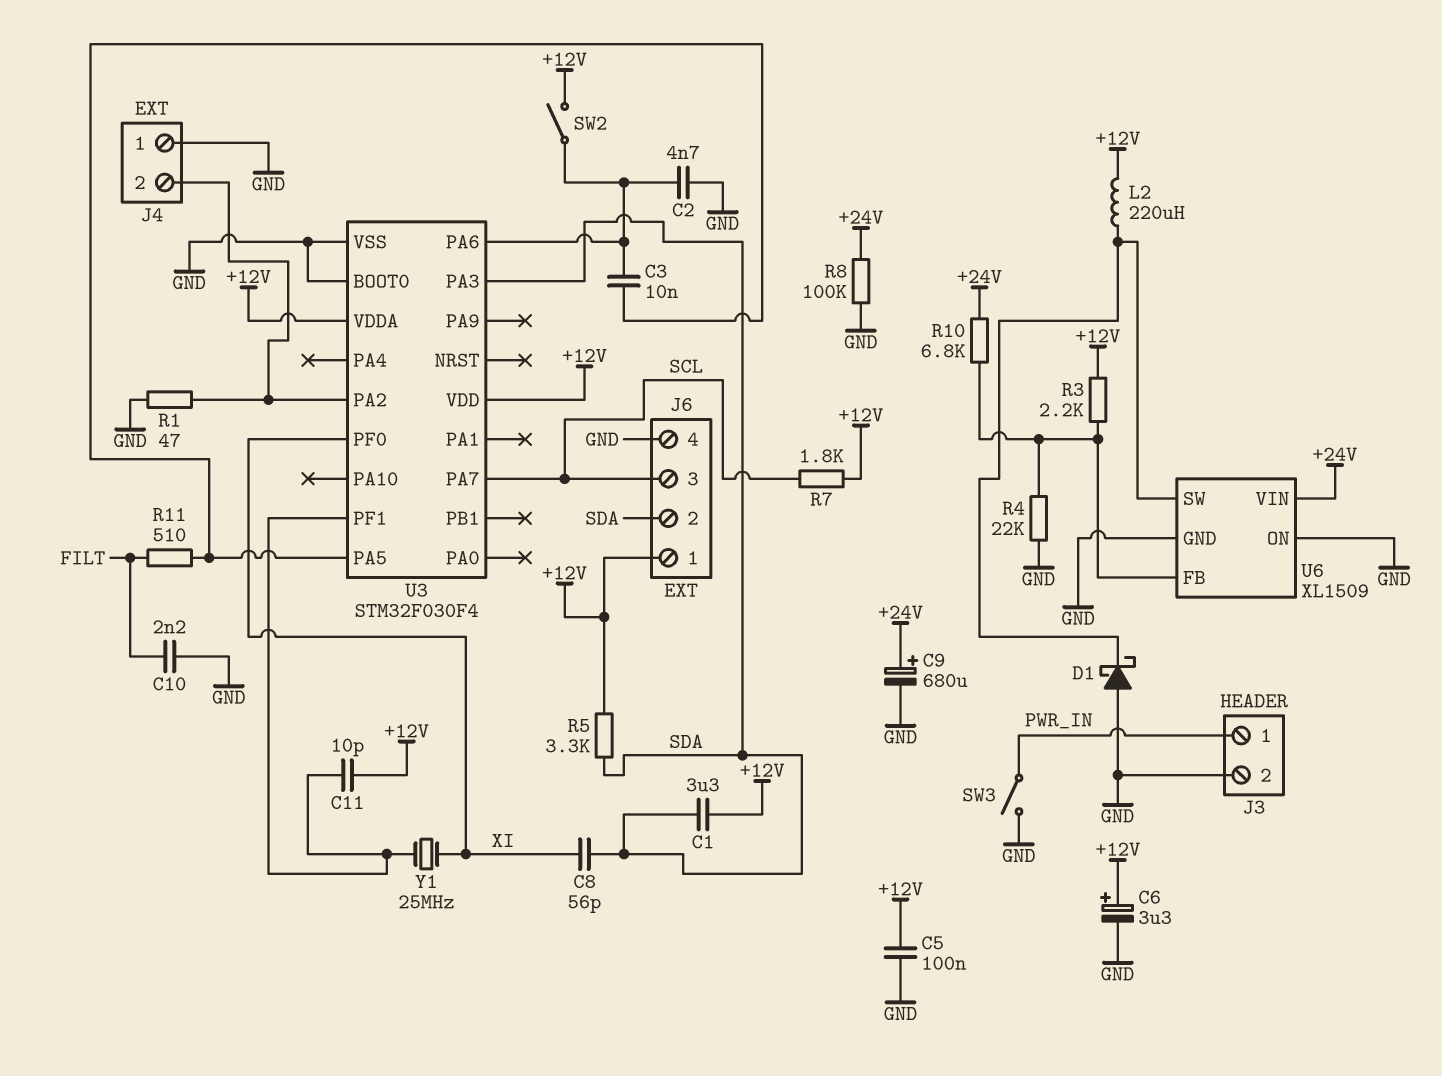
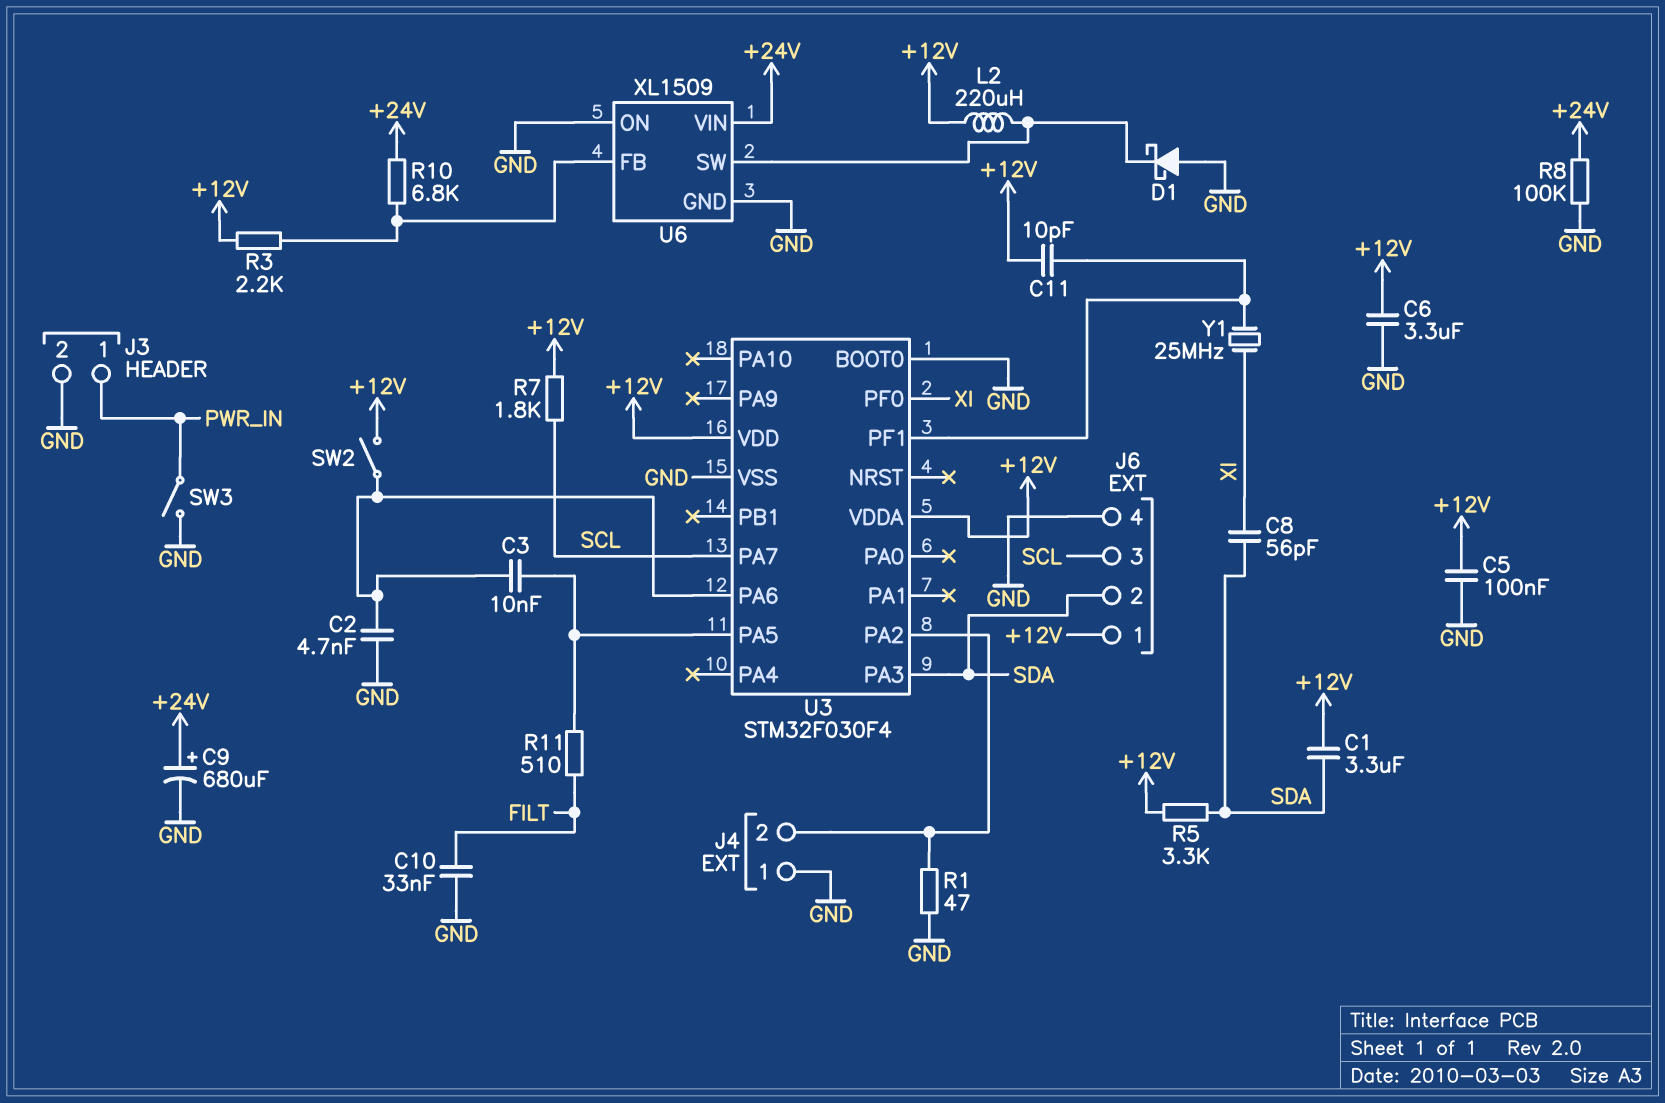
C6: 3.3uF (plus +12V, minus GND) -> 3.3uF (+12V, GND)
C10: 2.2nF (FILT, GND) -> 33nF (FILT, GND)
R4: 22k (GND, U6/FB) -> none

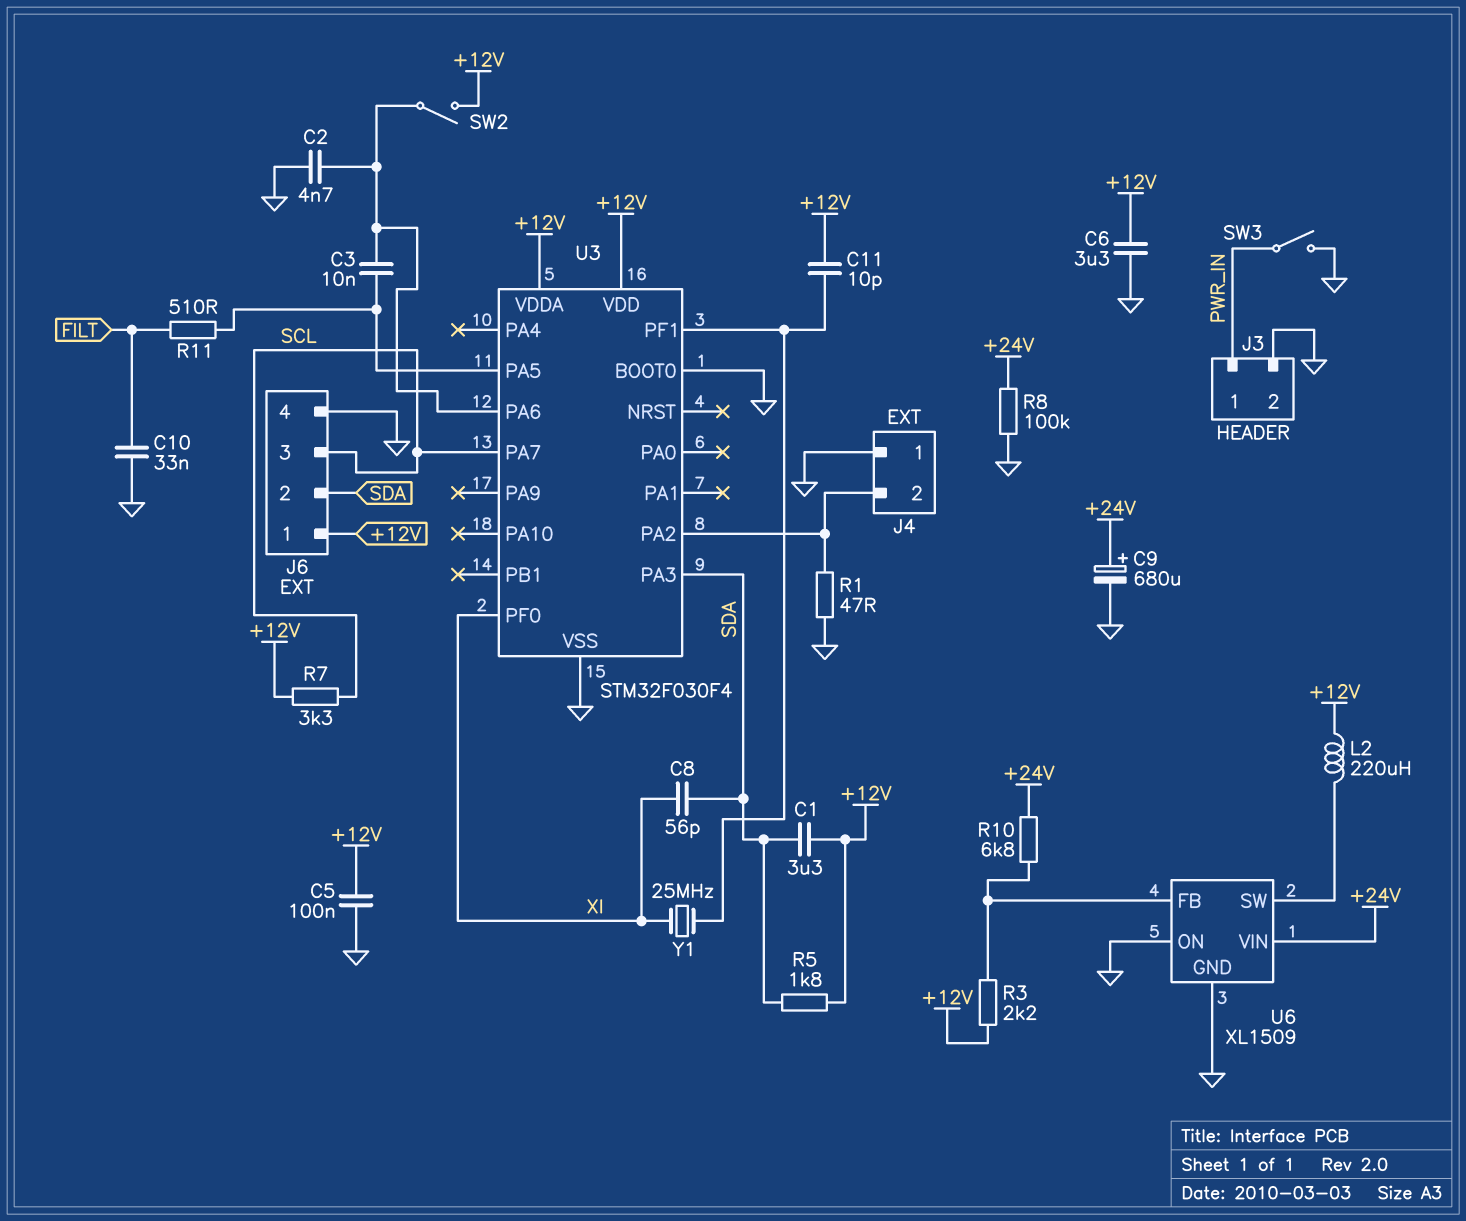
D1: schottky (A GND, K U6/SW) -> none
R5: 3.3k (+12V, SDA) -> 1.8k (+12V, SDA)
R7: 1.8k (+12V, SCL) -> 3.3k (+12V, SCL)

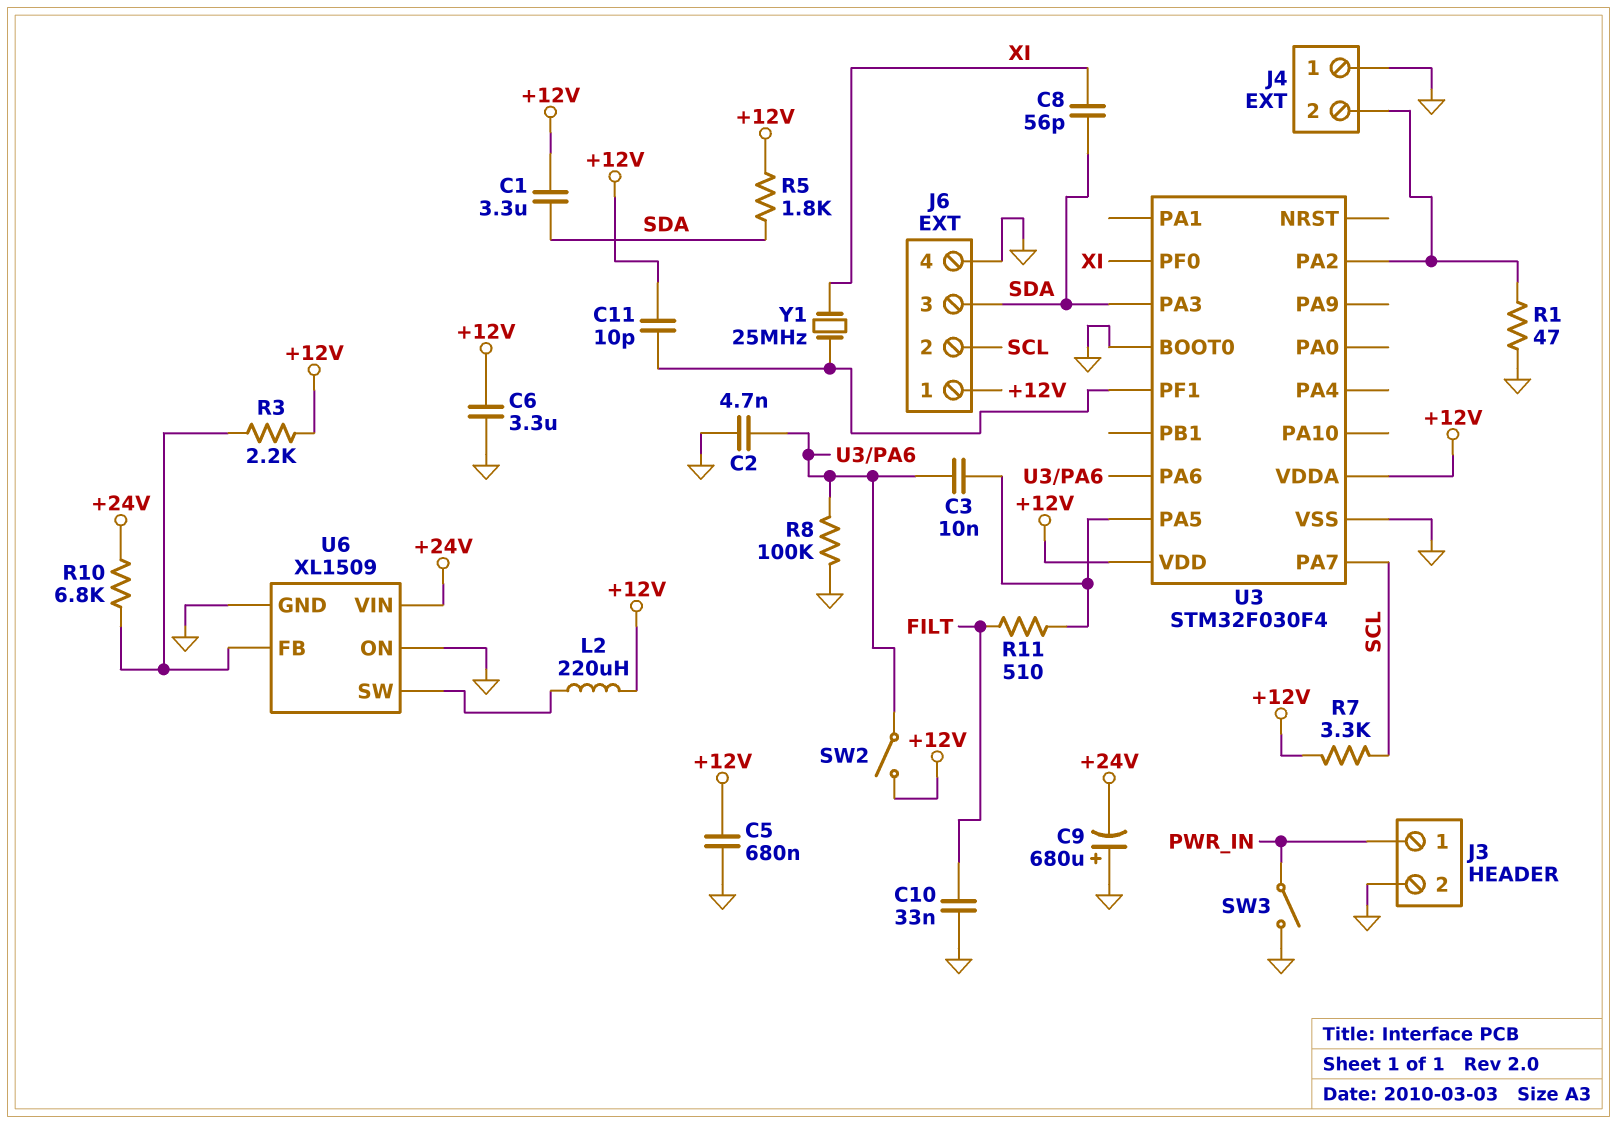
C5: 100nF (+12V, GND) -> 680nF (+12V, GND)
C9: 680uF (plus +24V, minus GND) -> 680uF (plus GND, minus +24V)
J6 pin 2: SDA -> SCL
J6 pin 3: SCL -> SDA
R8: 100k (+24V, GND) -> 100k (GND, U3/PA6)

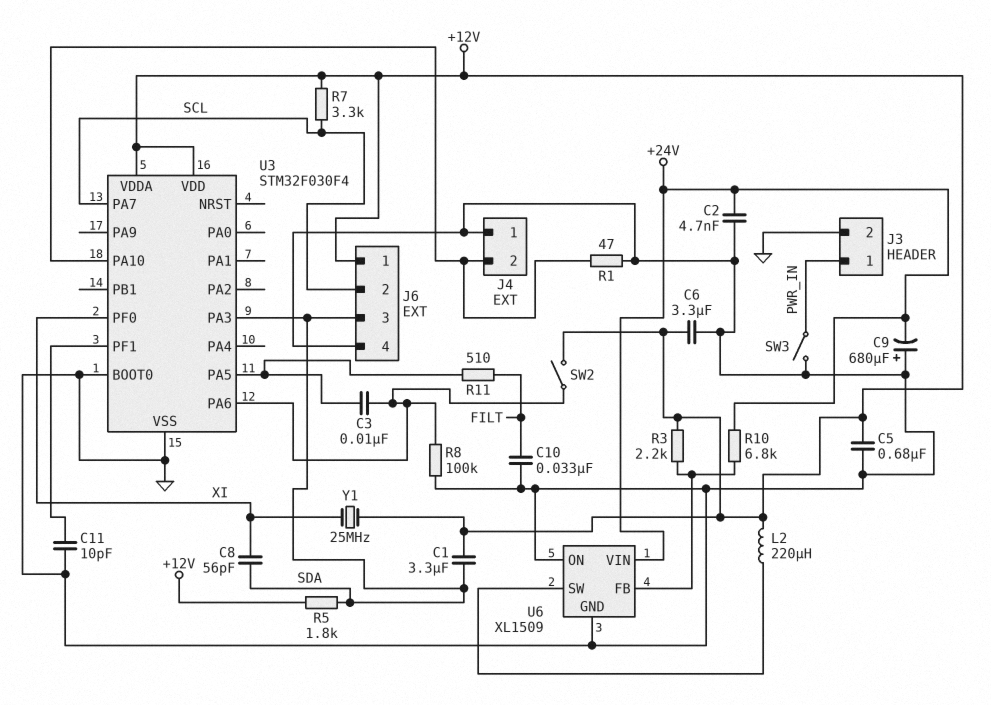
C2: 4.7nF (GND, U3/PA6) -> 4.7nF (+24V, GND)
C11: 10pF (+12V, U3/PF1) -> 10pF (GND, U3/PF1)
U3 pin PA2: J4/2 -> none
U3 pin PA10: none -> J4/2
Y1: 25MHz (U3/PF1, XI) -> 25MHz (+12V, XI)

